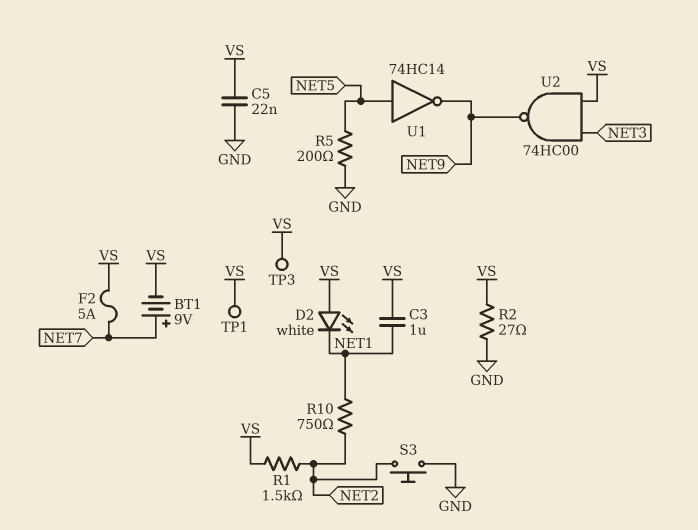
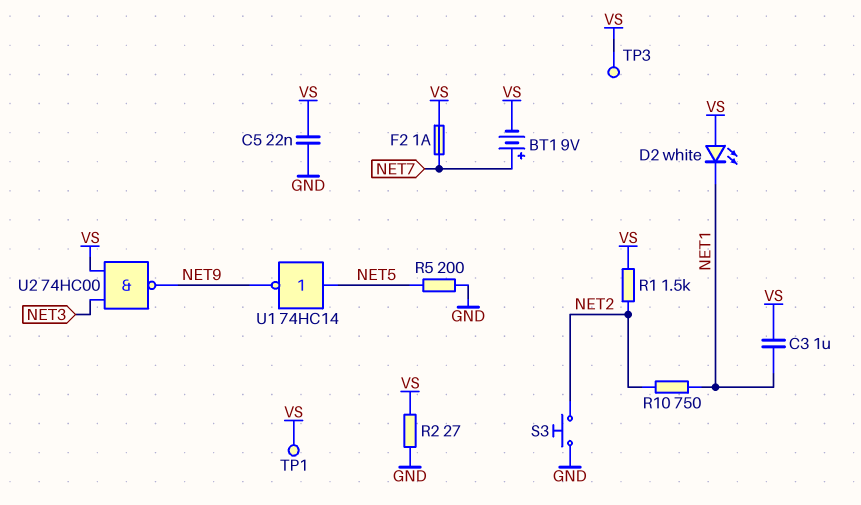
F2: 5A (NET7, VS) -> 1A (NET7, VS)

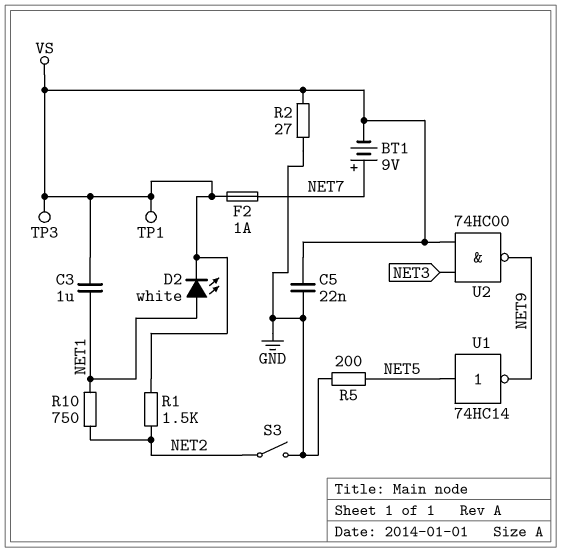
D2: LED white (A VS, K NET1) -> LED white (A NET1, K VS)
S3: button (GND, NET2) -> switch (GND, NET2)

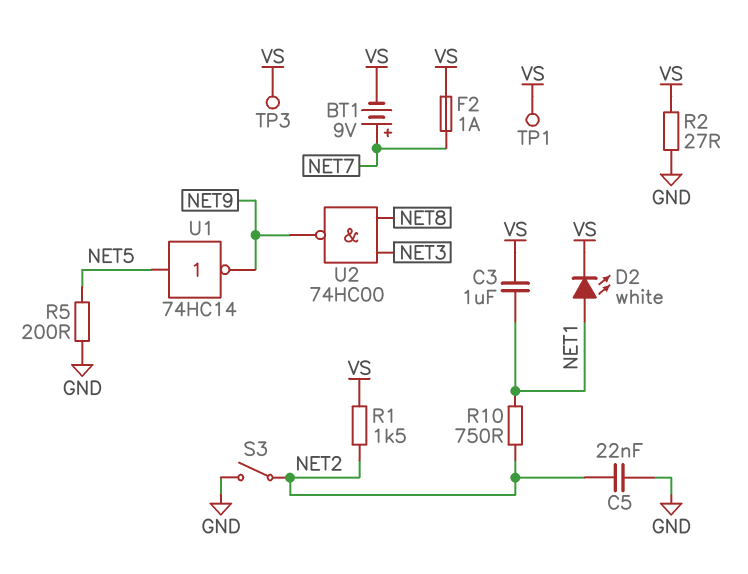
C5: 22nF (GND, VS) -> 22nF (GND, NET2)
U2: NAND 74HC00 (in NET3, in VS, out NET9) -> NAND 74HC00 (in NET3, in NET8, out NET9)

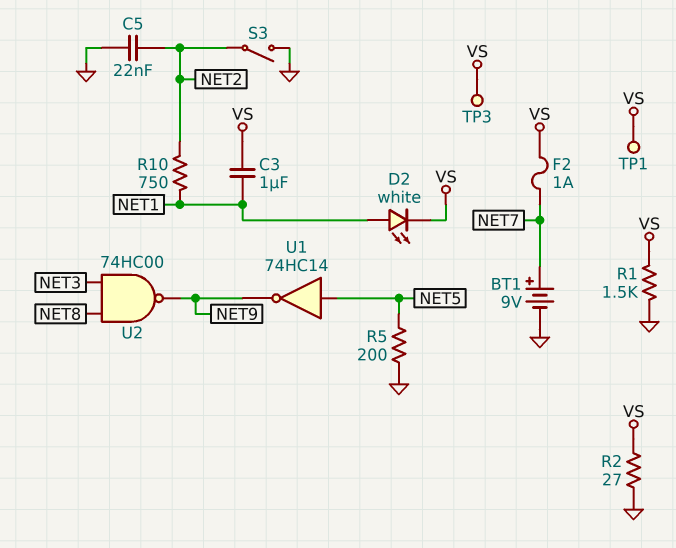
BT1: 9V (plus NET7, minus VS) -> 9V (plus NET7, minus GND)
R1: 1.5k (NET2, VS) -> 1.5k (GND, VS)

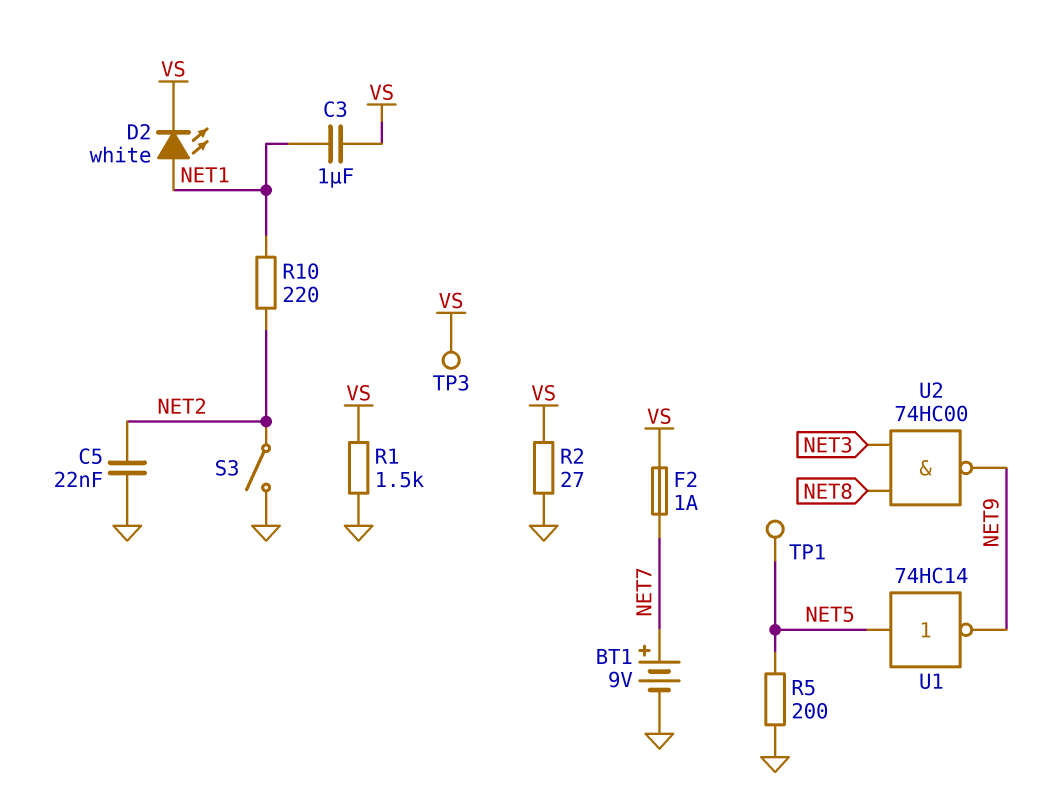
R10: 750 (NET1, NET2) -> 220 (NET1, NET2)
TP1: test point (VS) -> test point (NET5)

